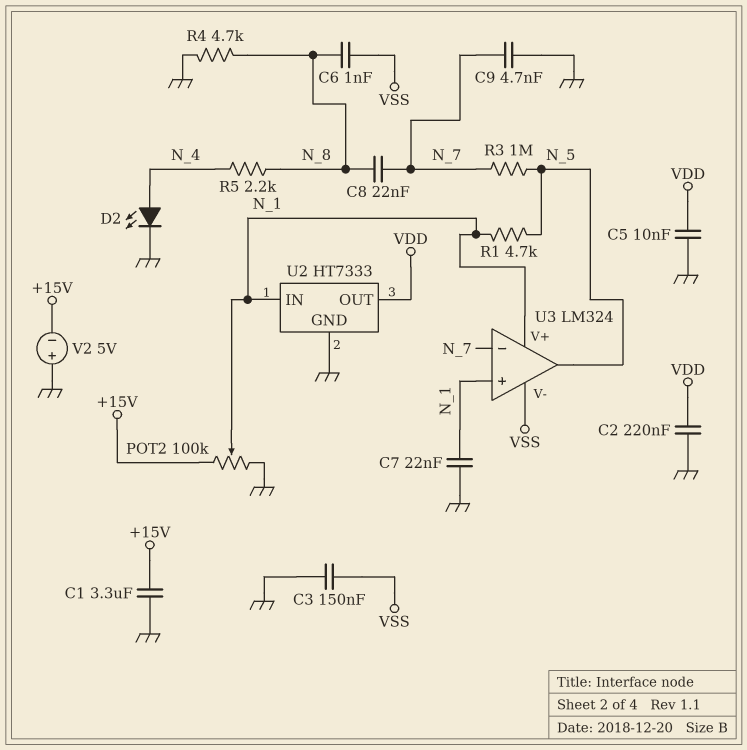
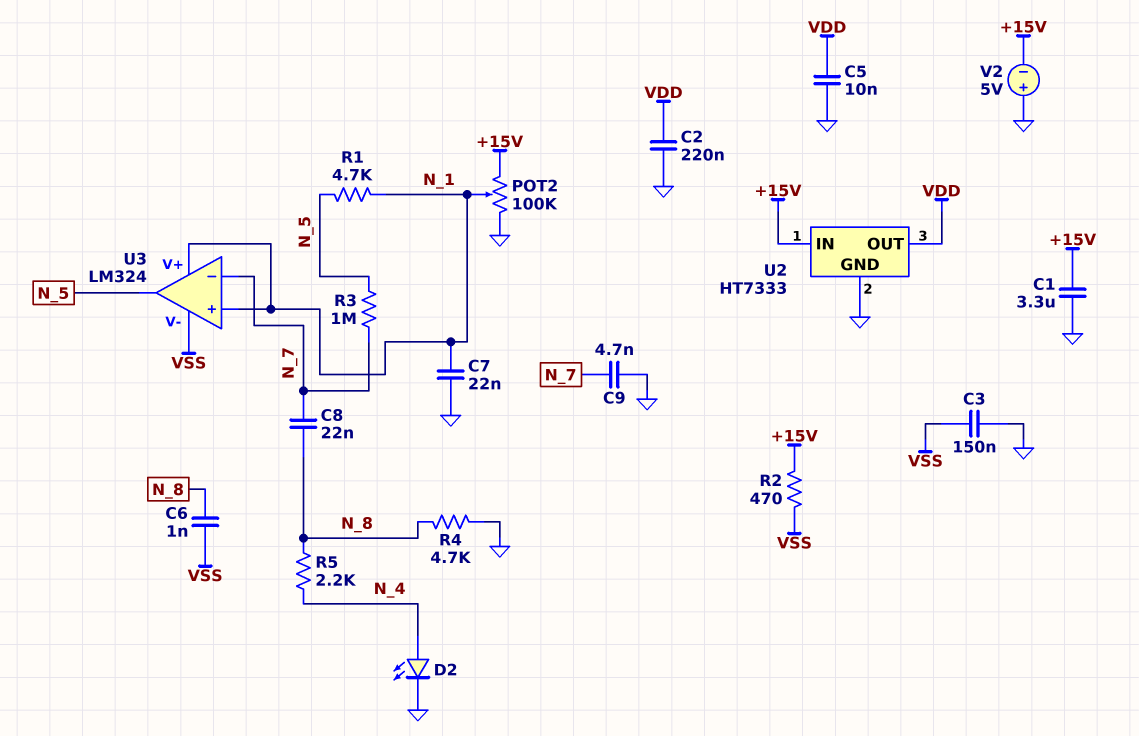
R2: none -> 470 (+15V, VSS)
U2 pin IN: N_1 -> +15V

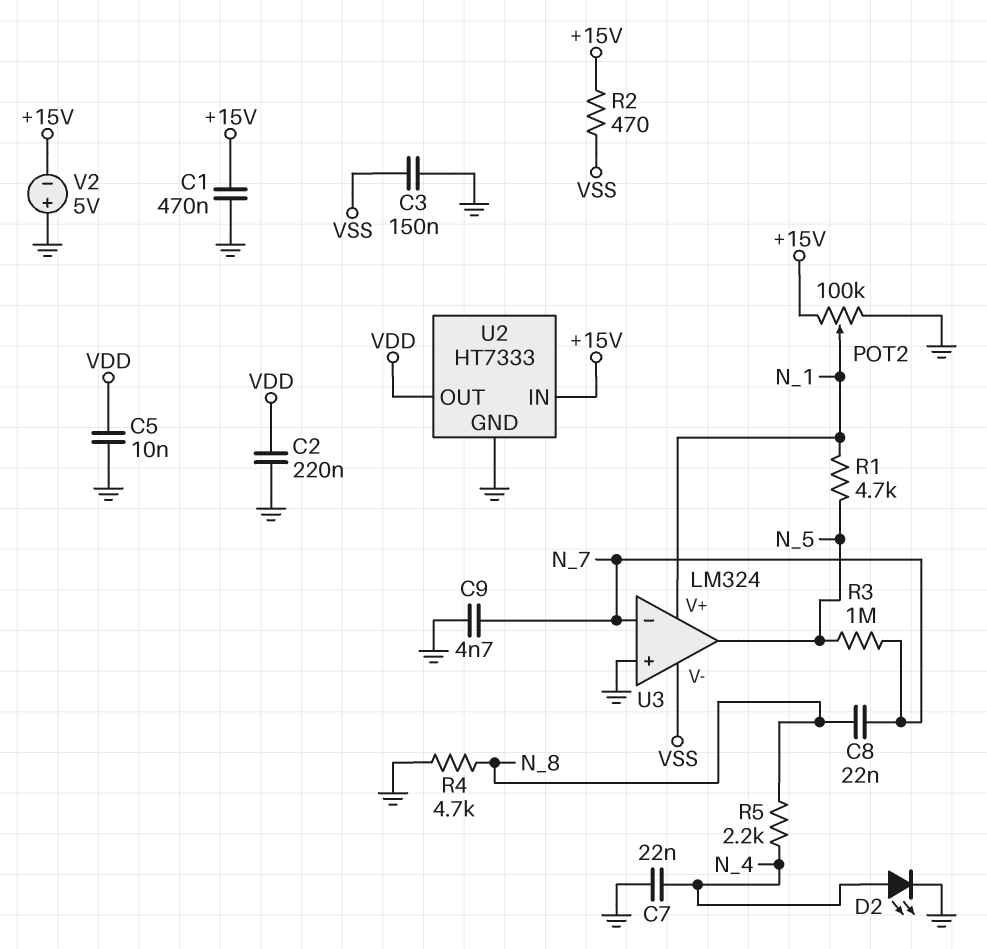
C1: 3.3uF (+15V, GND) -> 470nF (+15V, GND)
C6: 1nF (N_8, VSS) -> none
C7: 22nF (GND, N_1) -> 22nF (GND, N_4)
U3 pin in+: N_1 -> GND

